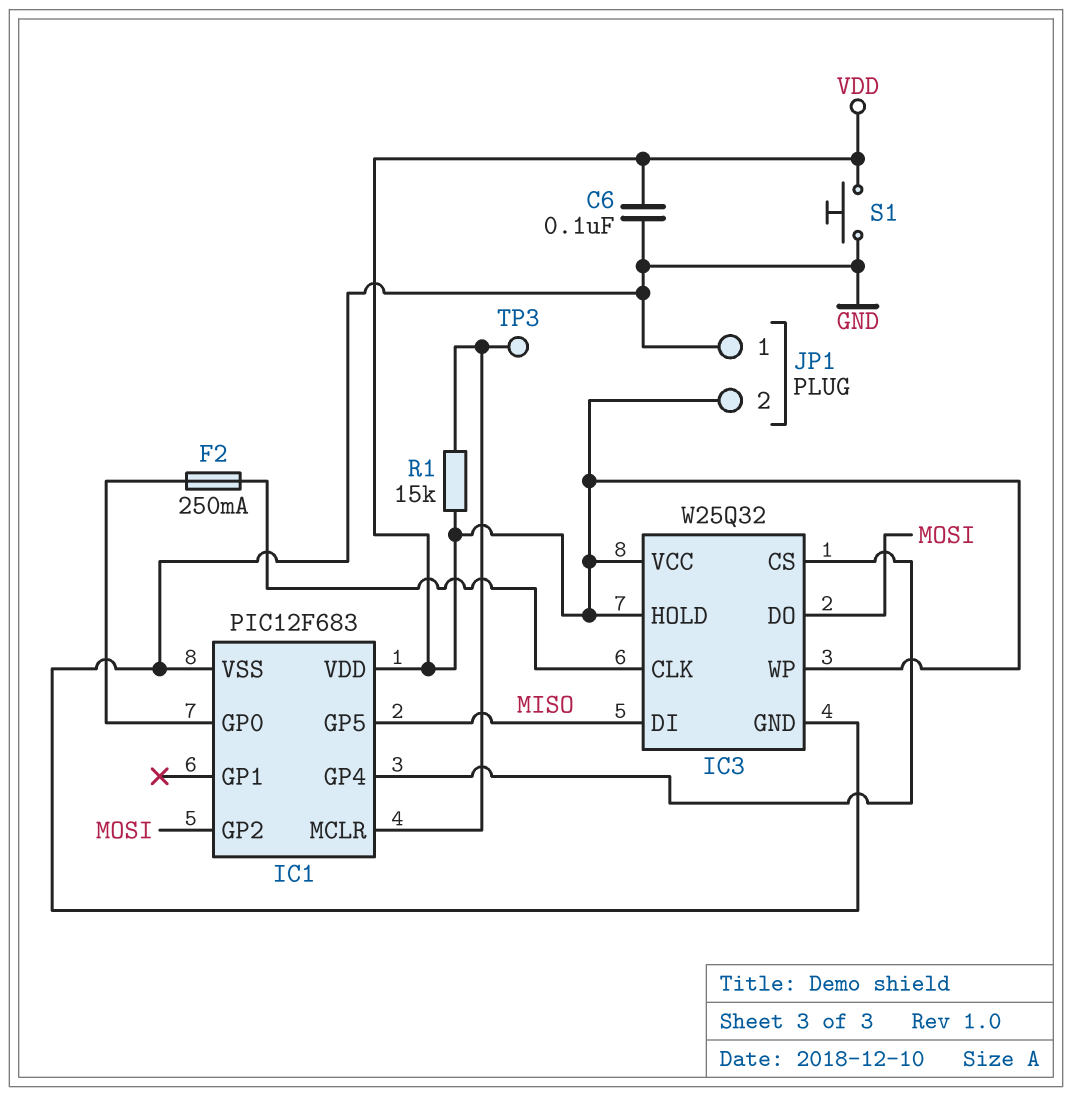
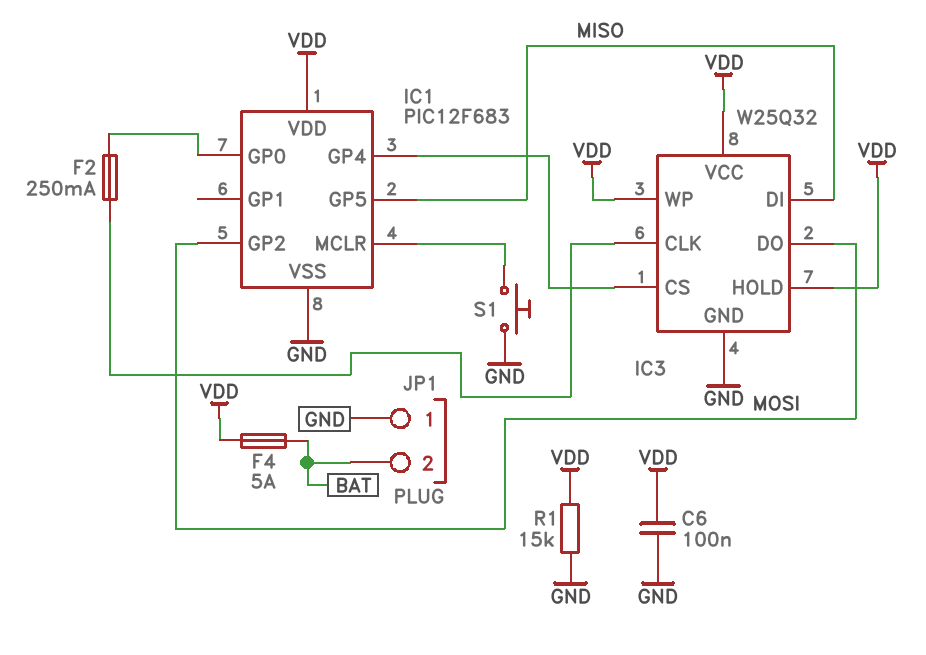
F4: none -> 5A (BAT, VDD)
JP1 pin 2: VDD -> BAT
R1: 15k (IC1/MCLR, VDD) -> 15k (GND, VDD)
S1: button (GND, VDD) -> button (GND, IC1/MCLR)
TP3: test point (IC1/MCLR) -> none

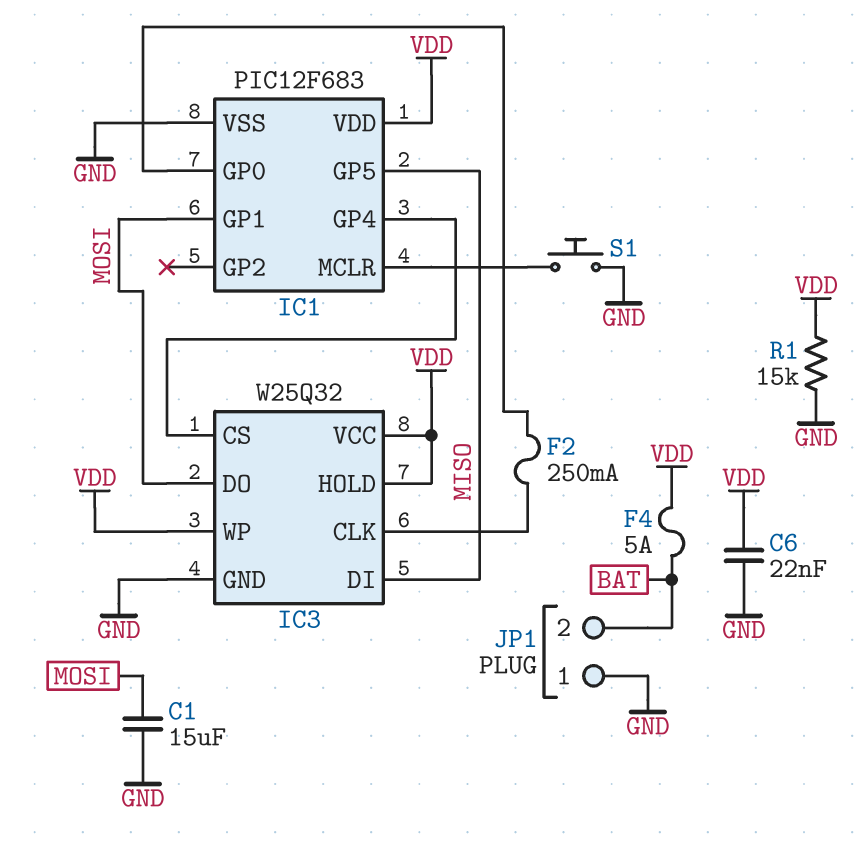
C1: none -> 15uF (GND, MOSI)
C6: 100nF (GND, VDD) -> 22nF (GND, VDD)
IC1 pin GP1: none -> MOSI
IC1 pin GP2: MOSI -> none

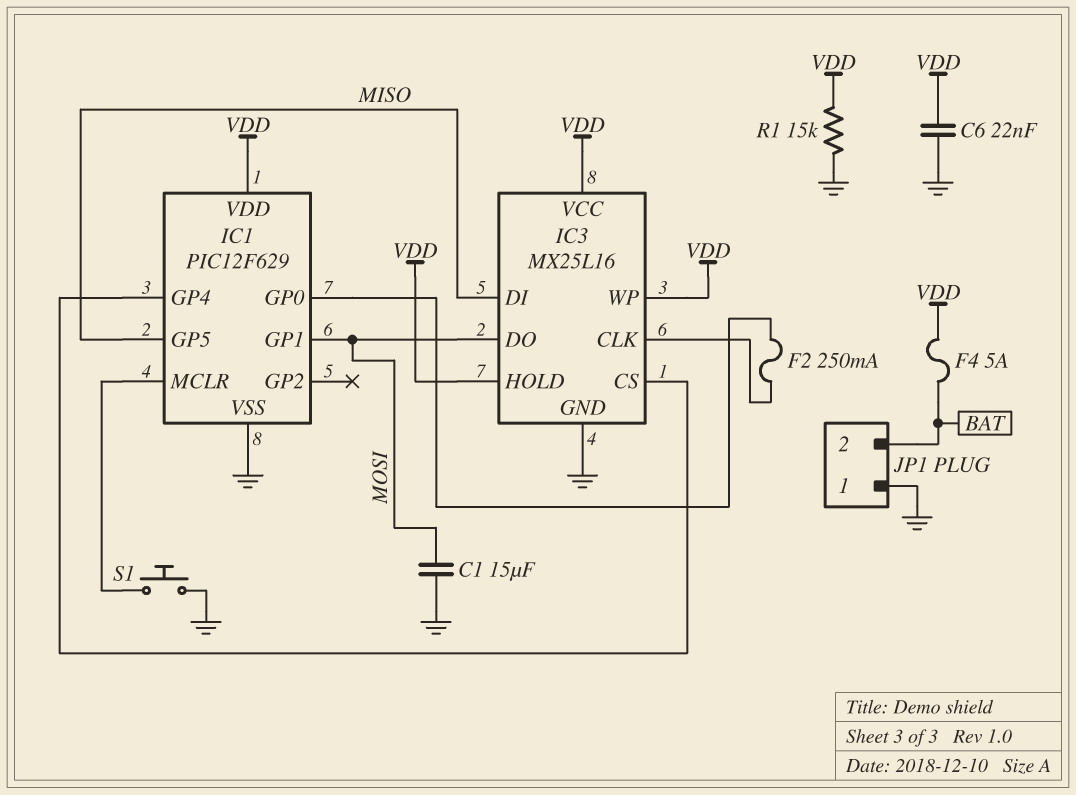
IC1: PIC12F683 -> PIC12F629
IC3: W25Q32 -> MX25L16

